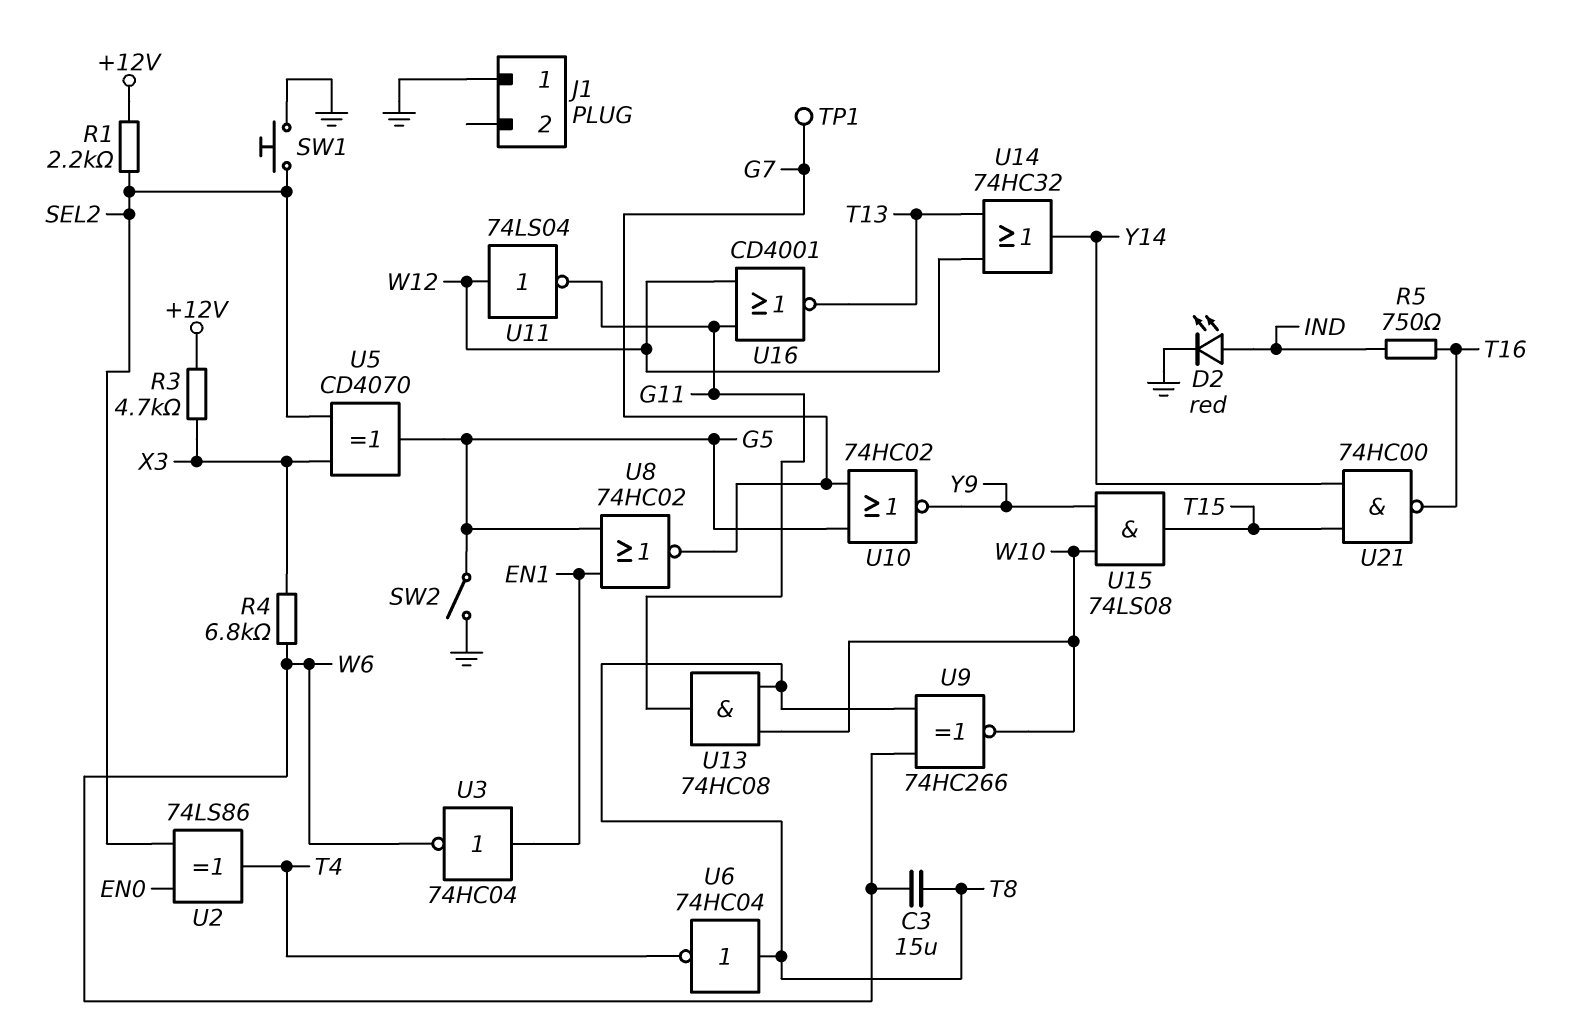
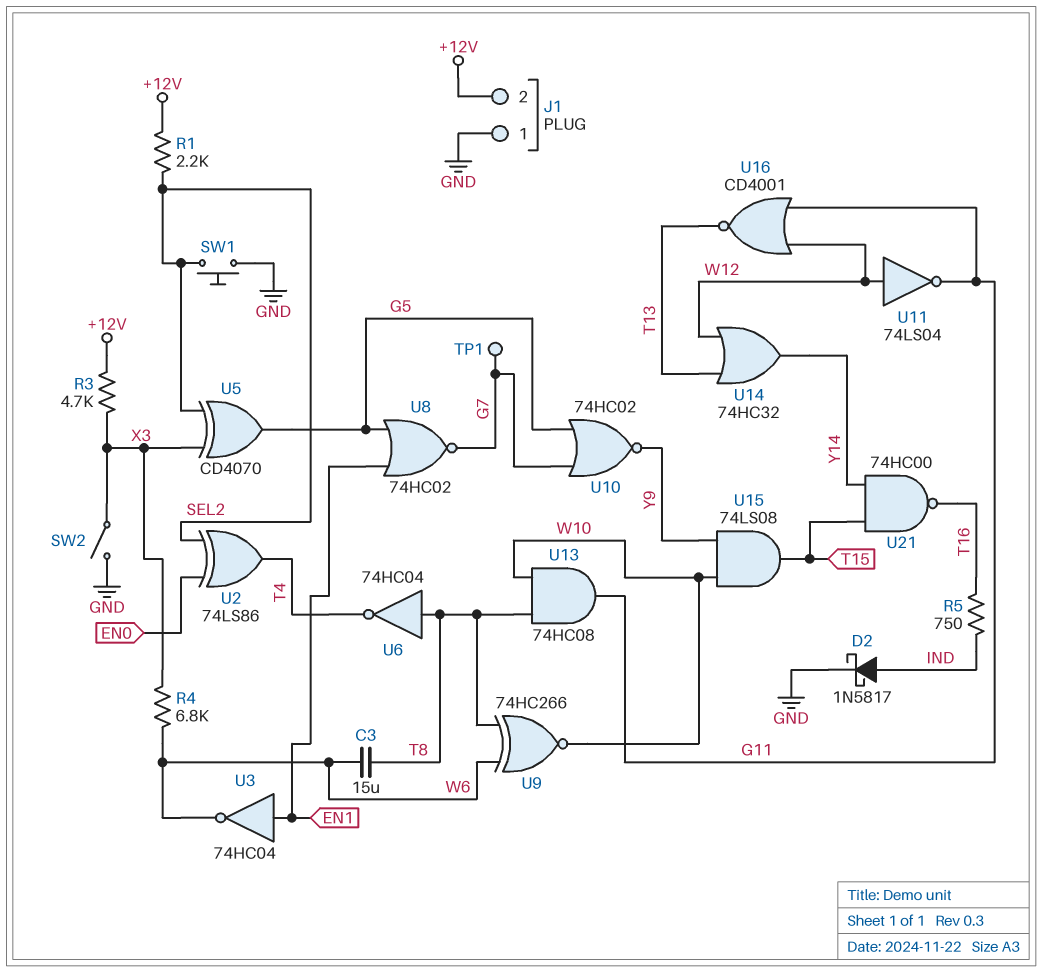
D2: LED red (A IND, K GND) -> schottky 1N5817 (A IND, K GND)
J1 pin 2: none -> +12V
SW2: switch (G5, GND) -> switch (GND, X3)

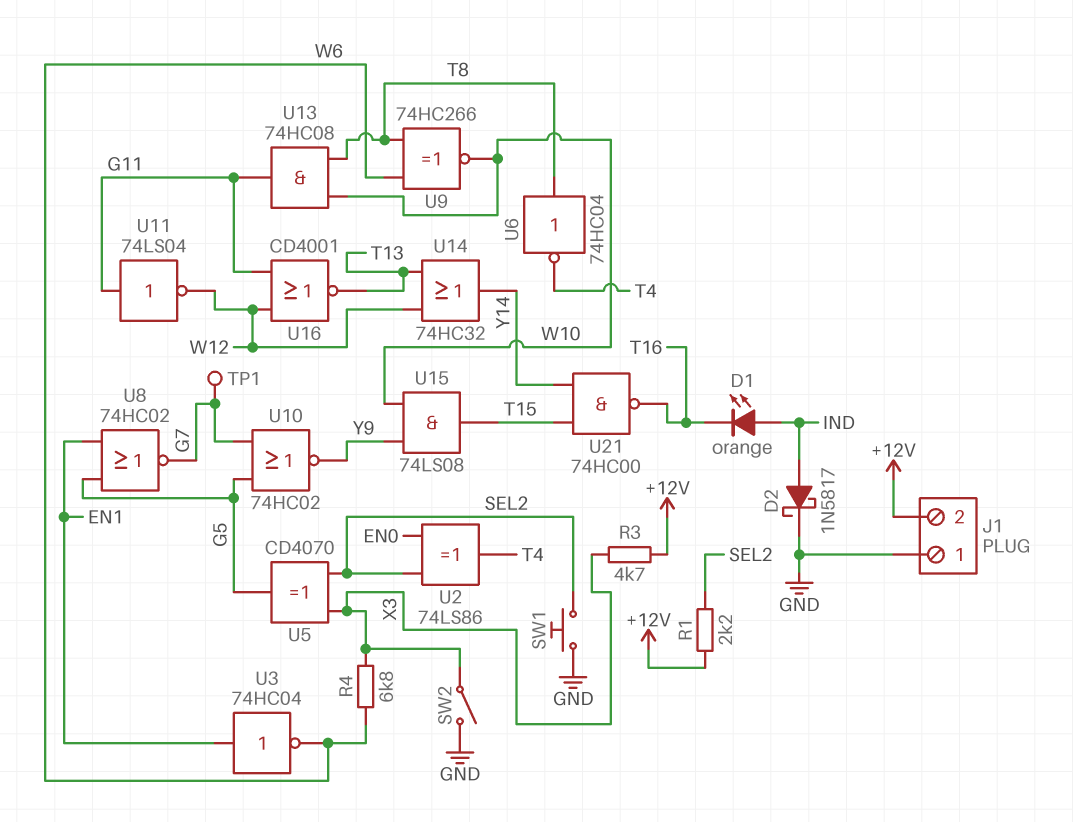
C3: 15uF (T8, W6) -> none
D1: none -> LED orange (A IND, K T16)
R5: 750 (IND, T16) -> none
U11: NOT 74LS04 (in W12, out G11) -> NOT 74LS04 (in G11, out W12)

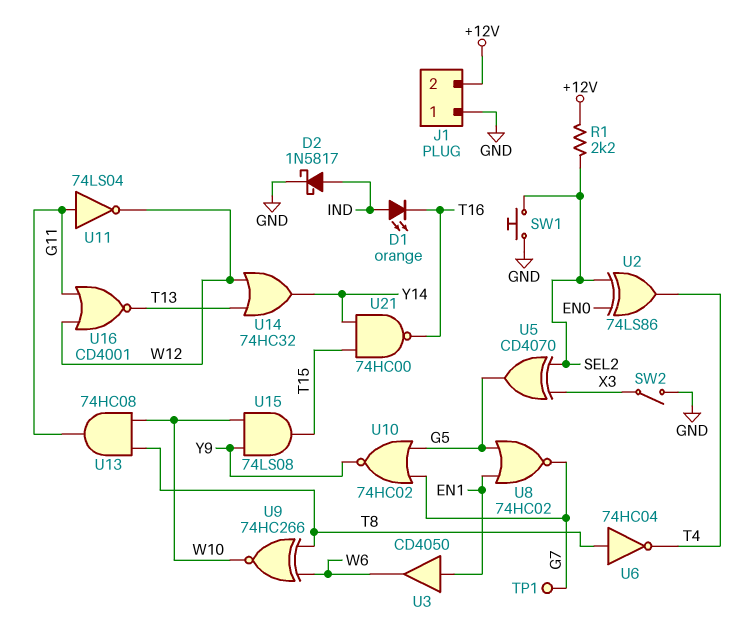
R3: 4.7k (+12V, X3) -> none
R4: 6.8k (W6, X3) -> none
U3: NOT 74HC04 (in EN1, out W6) -> buffer CD4050 (in EN1, out W6)

